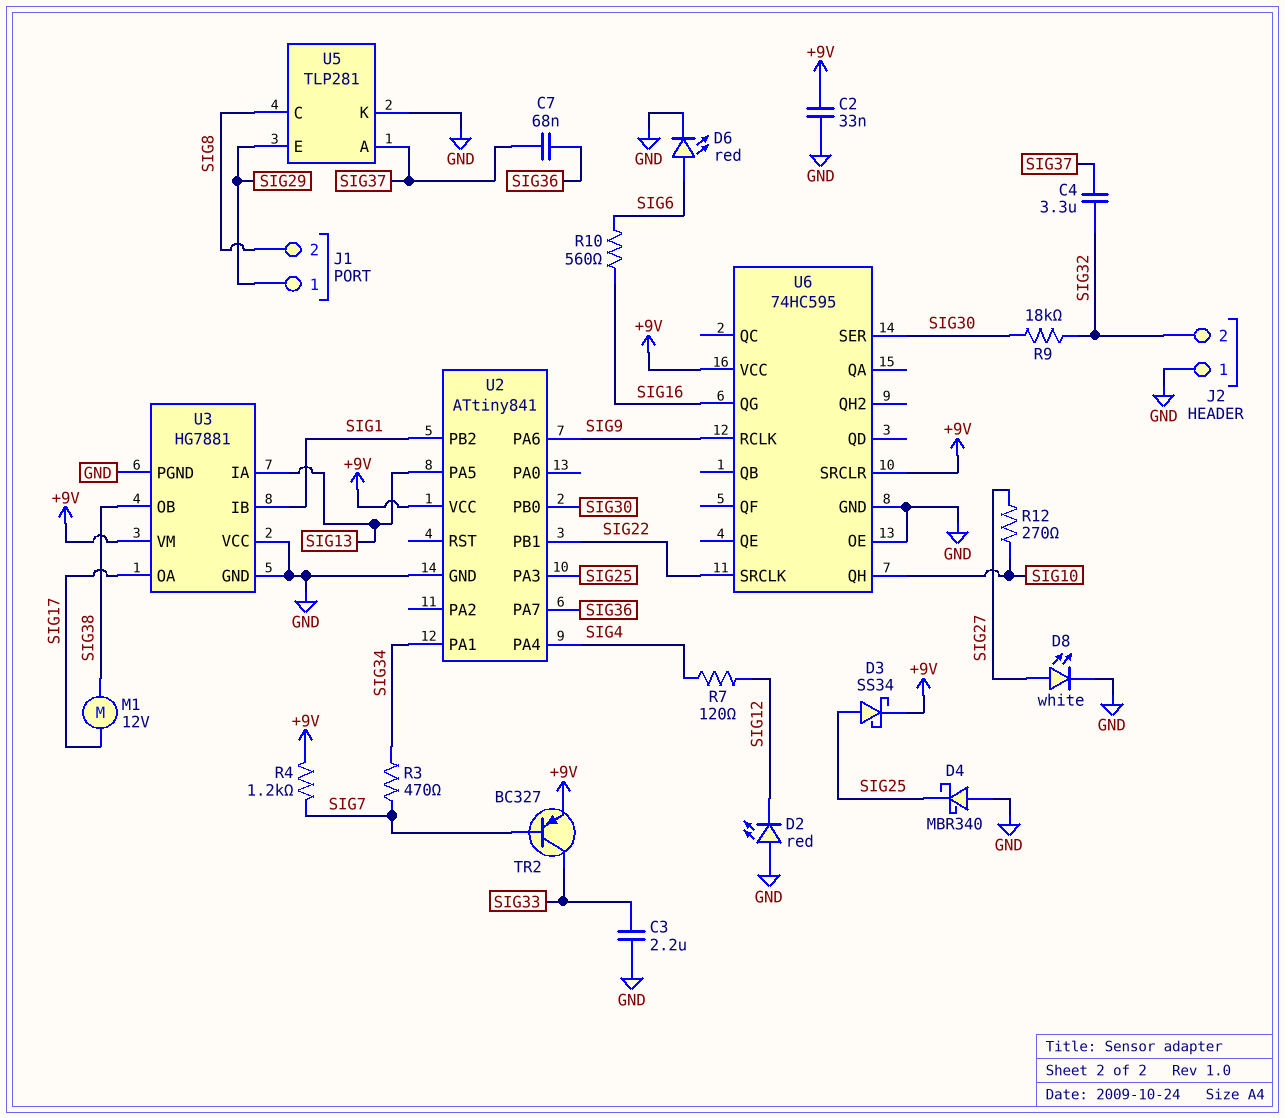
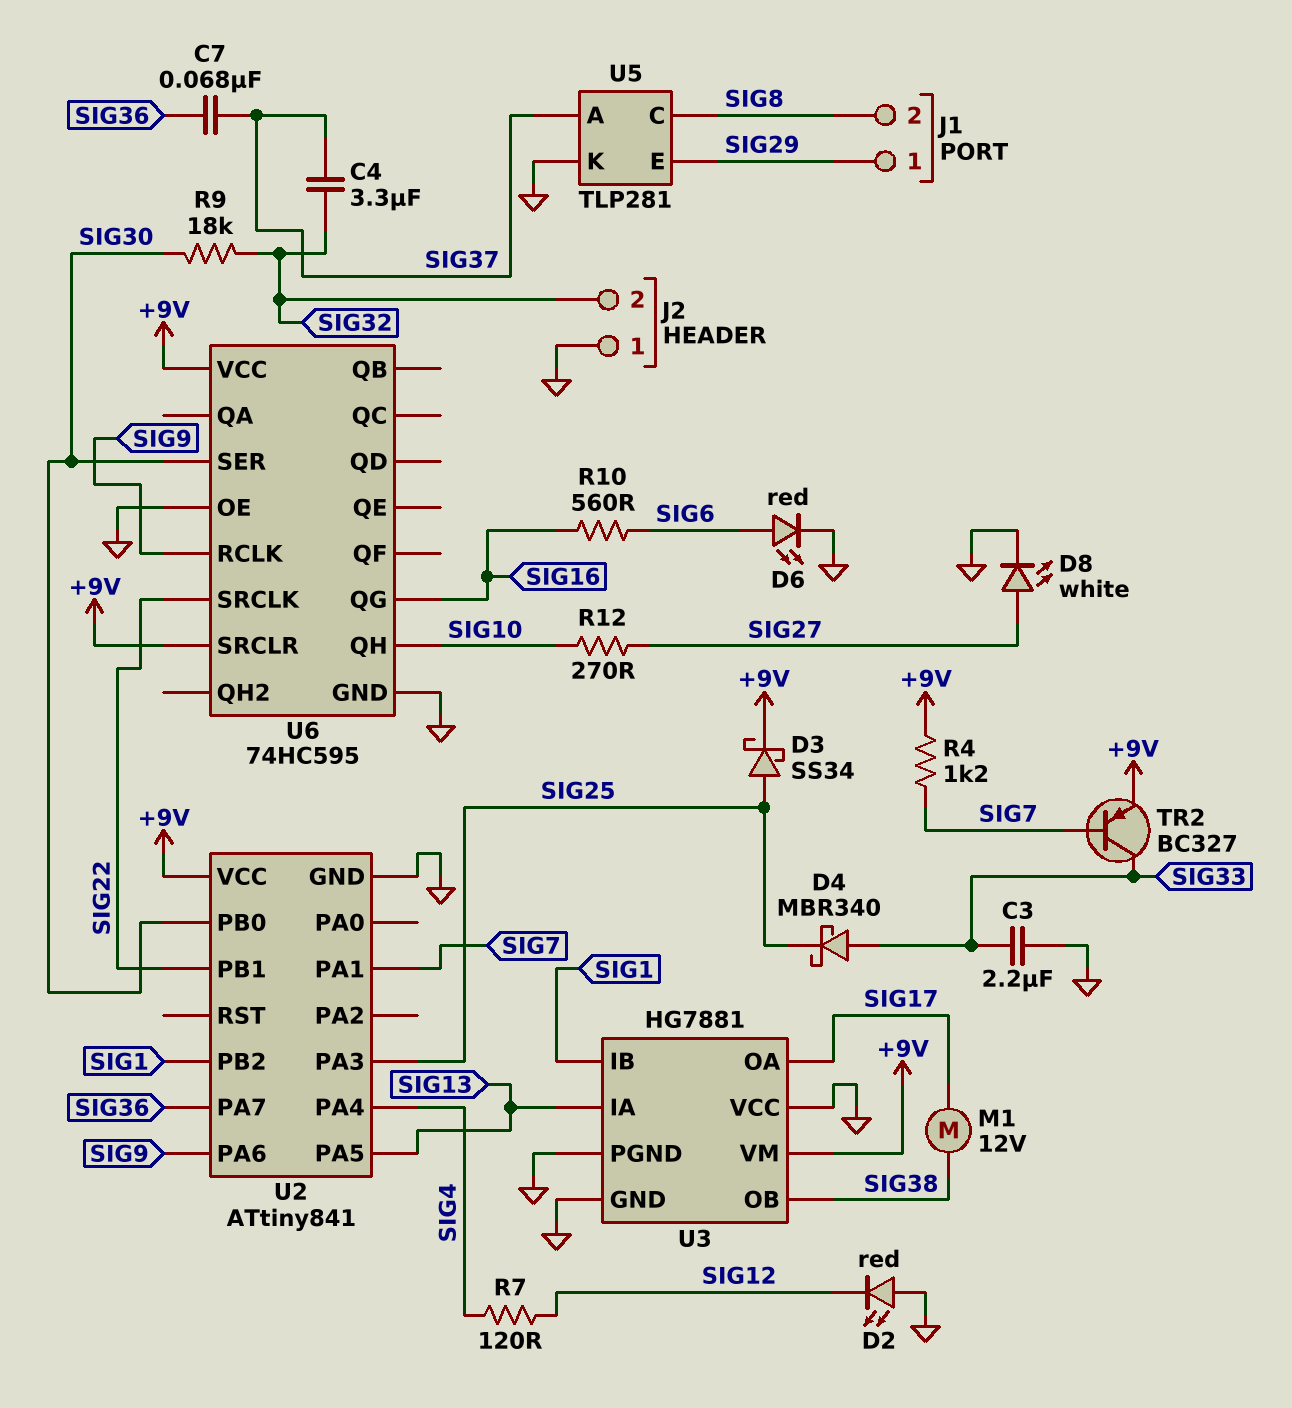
C2: 33nF (+9V, GND) -> none
D4: schottky MBR340 (A GND, K SIG25) -> schottky MBR340 (A SIG33, K SIG25)
R3: 470 (SIG7, SIG34) -> none
U2 pin PA1: SIG34 -> SIG7

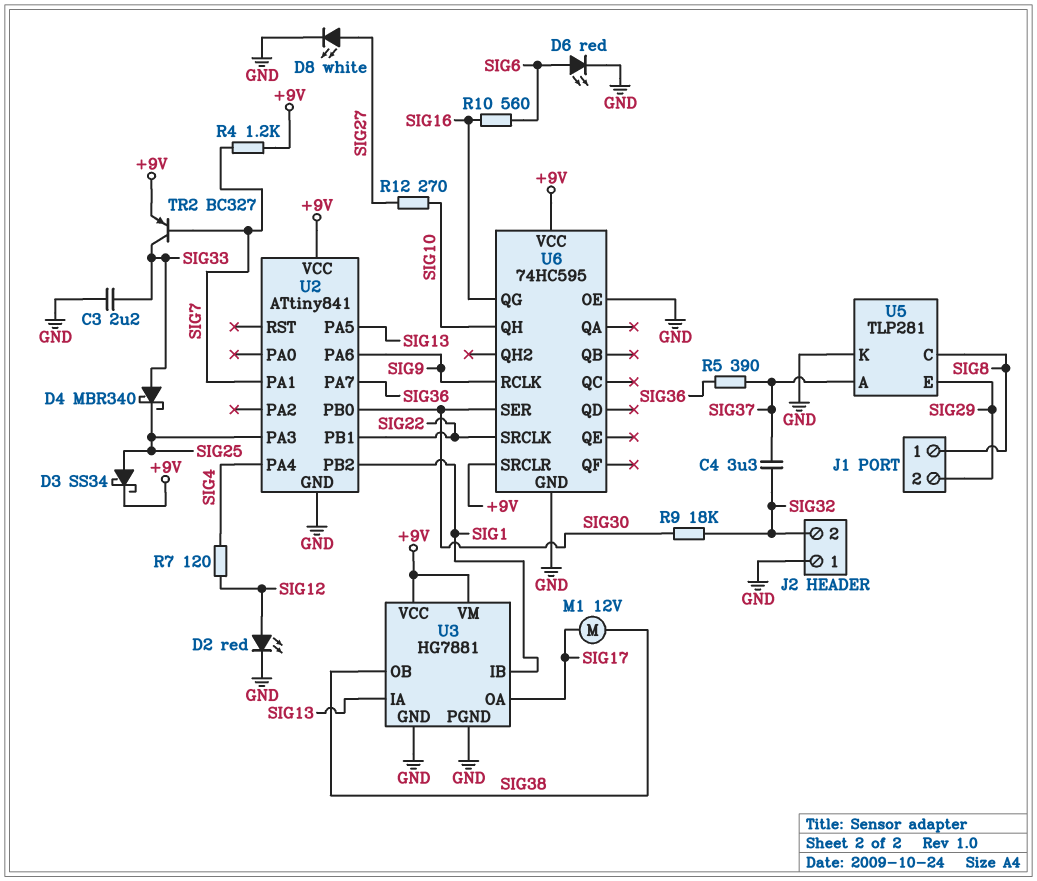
C7: 68nF (SIG36, SIG37) -> none
D2: LED red (A GND, K SIG12) -> LED red (A SIG12, K GND)
J1 pin 1: SIG29 -> SIG8
J1 pin 2: SIG8 -> SIG29
R5: none -> 390 (SIG36, SIG37)
U3 pin VCC: GND -> +9V

